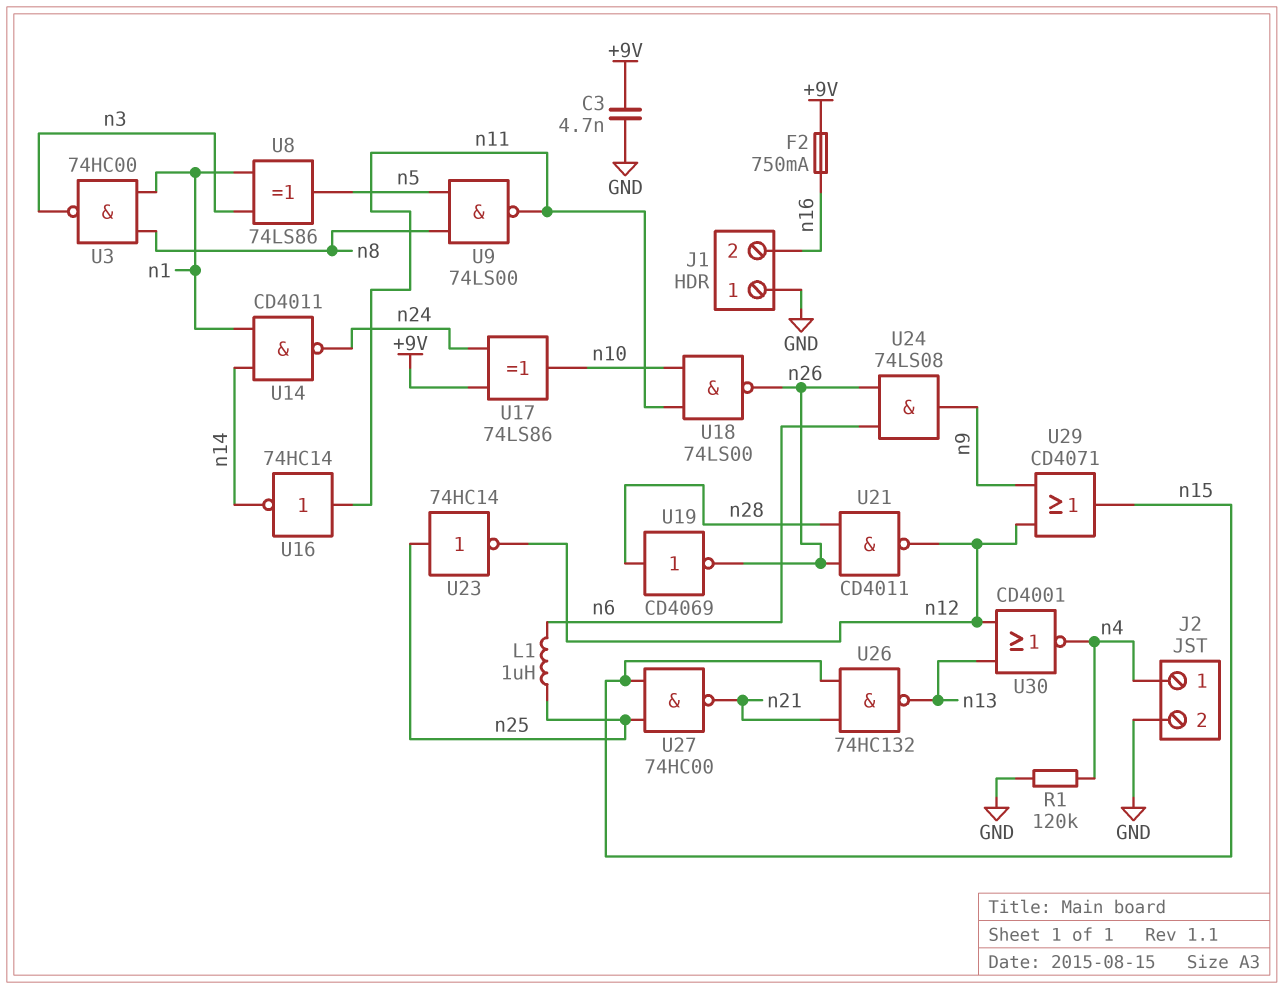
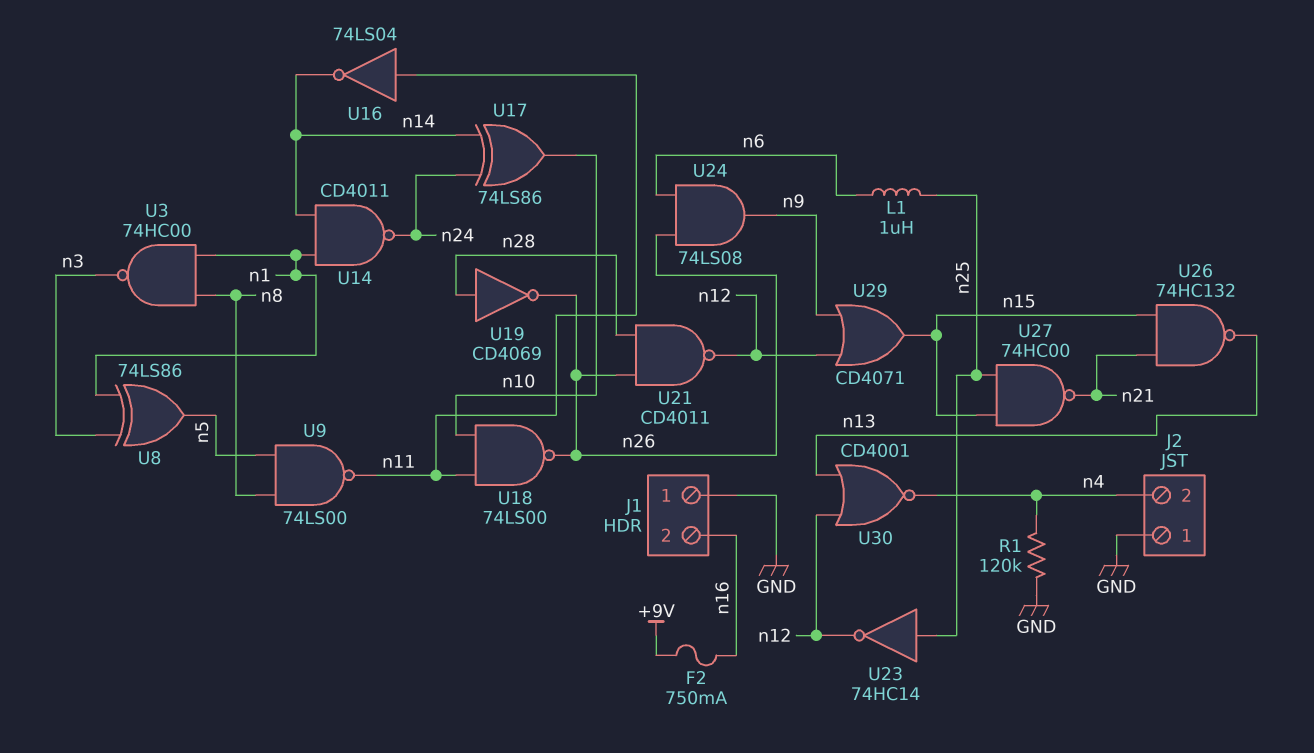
C3: 4.7nF (+9V, GND) -> none
J2 pin 1: n4 -> GND
J2 pin 2: GND -> n4
U16: NOT 74HC14 (in n11, out n14) -> NOT 74LS04 (in n11, out n14)
U17: XOR 74LS86 (in +9V, in n24, out n10) -> XOR 74LS86 (in n14, in n24, out n10)

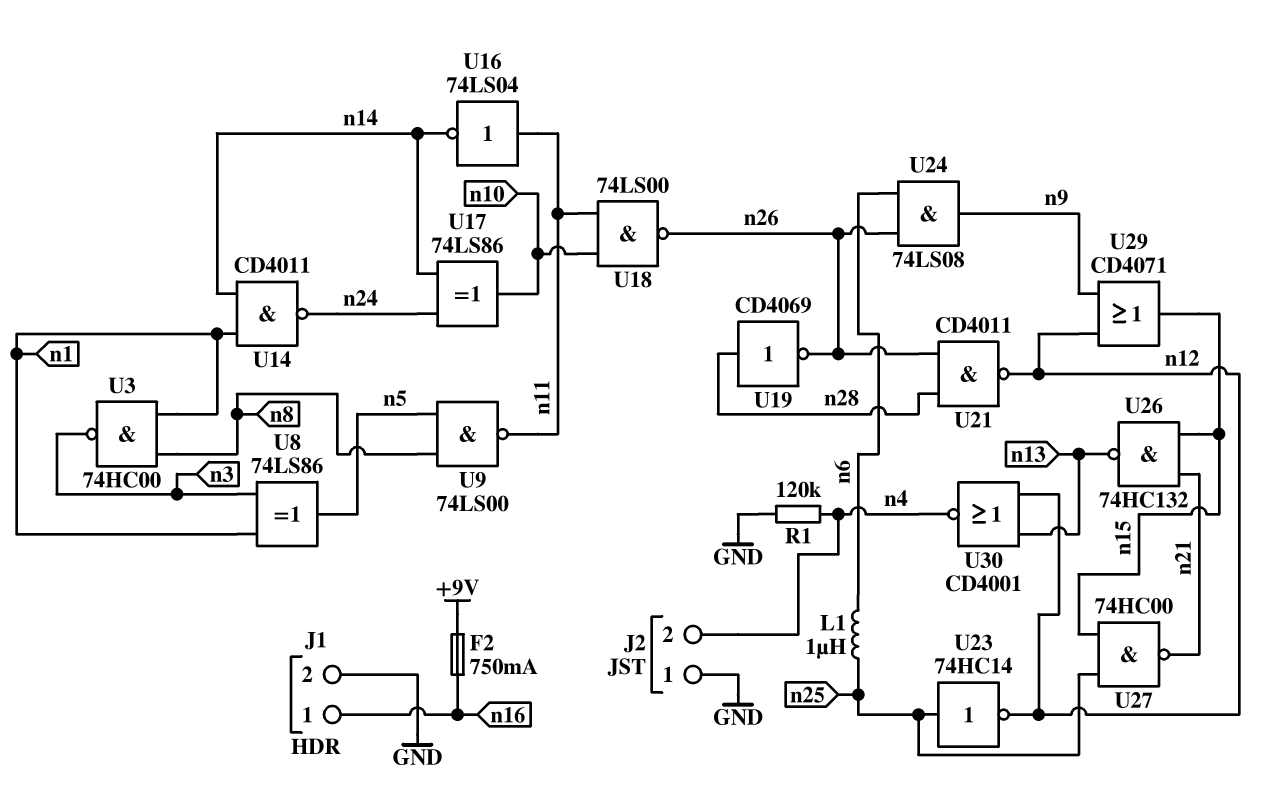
J1 pin 1: GND -> n16
J1 pin 2: n16 -> GND

